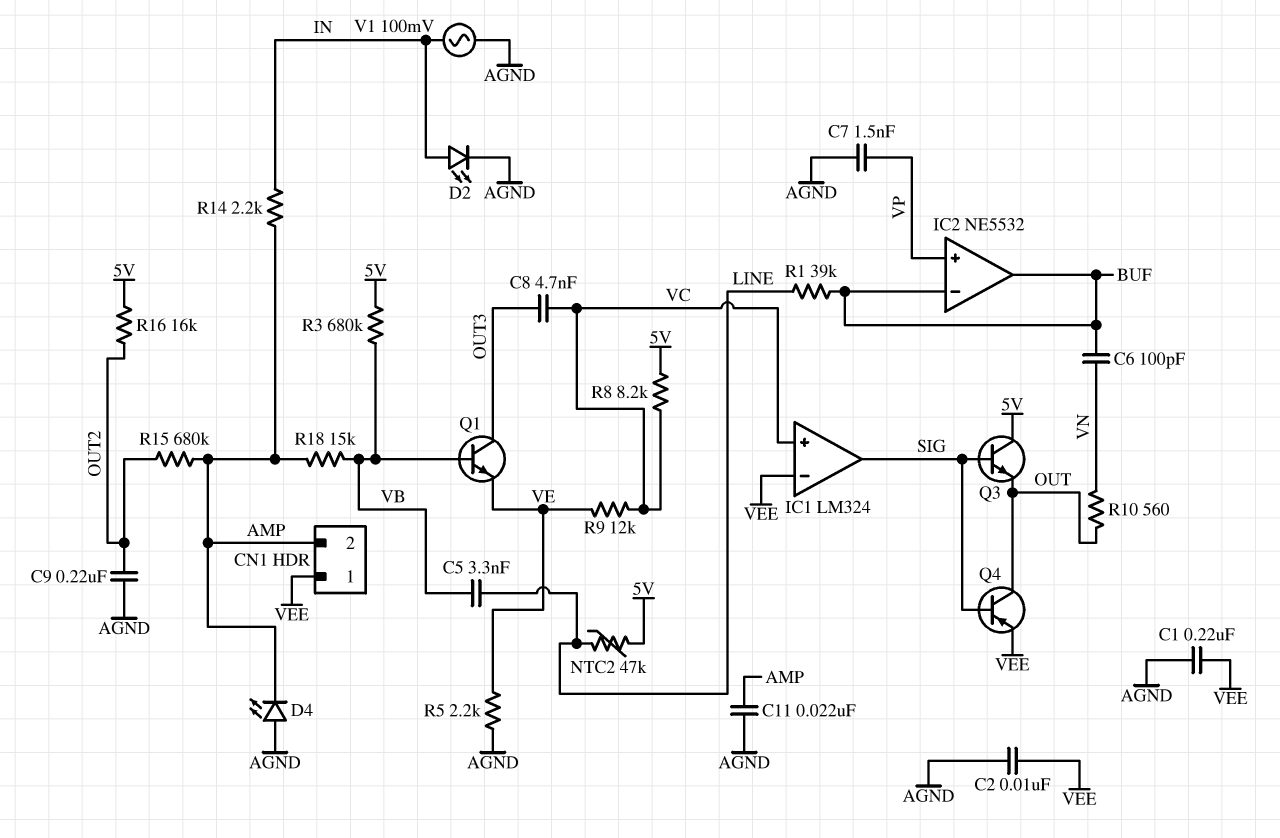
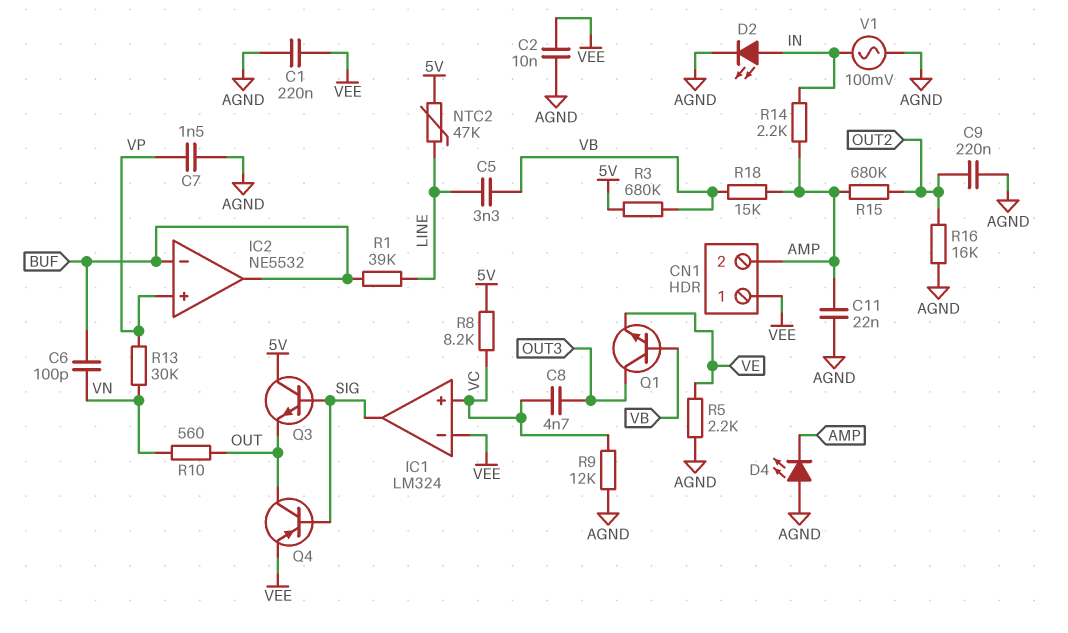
R9: 12k (VC, VE) -> 12k (AGND, VC)
R13: none -> 30k (VN, VP)
R16: 16k (5V, OUT2) -> 16k (AGND, OUT2)

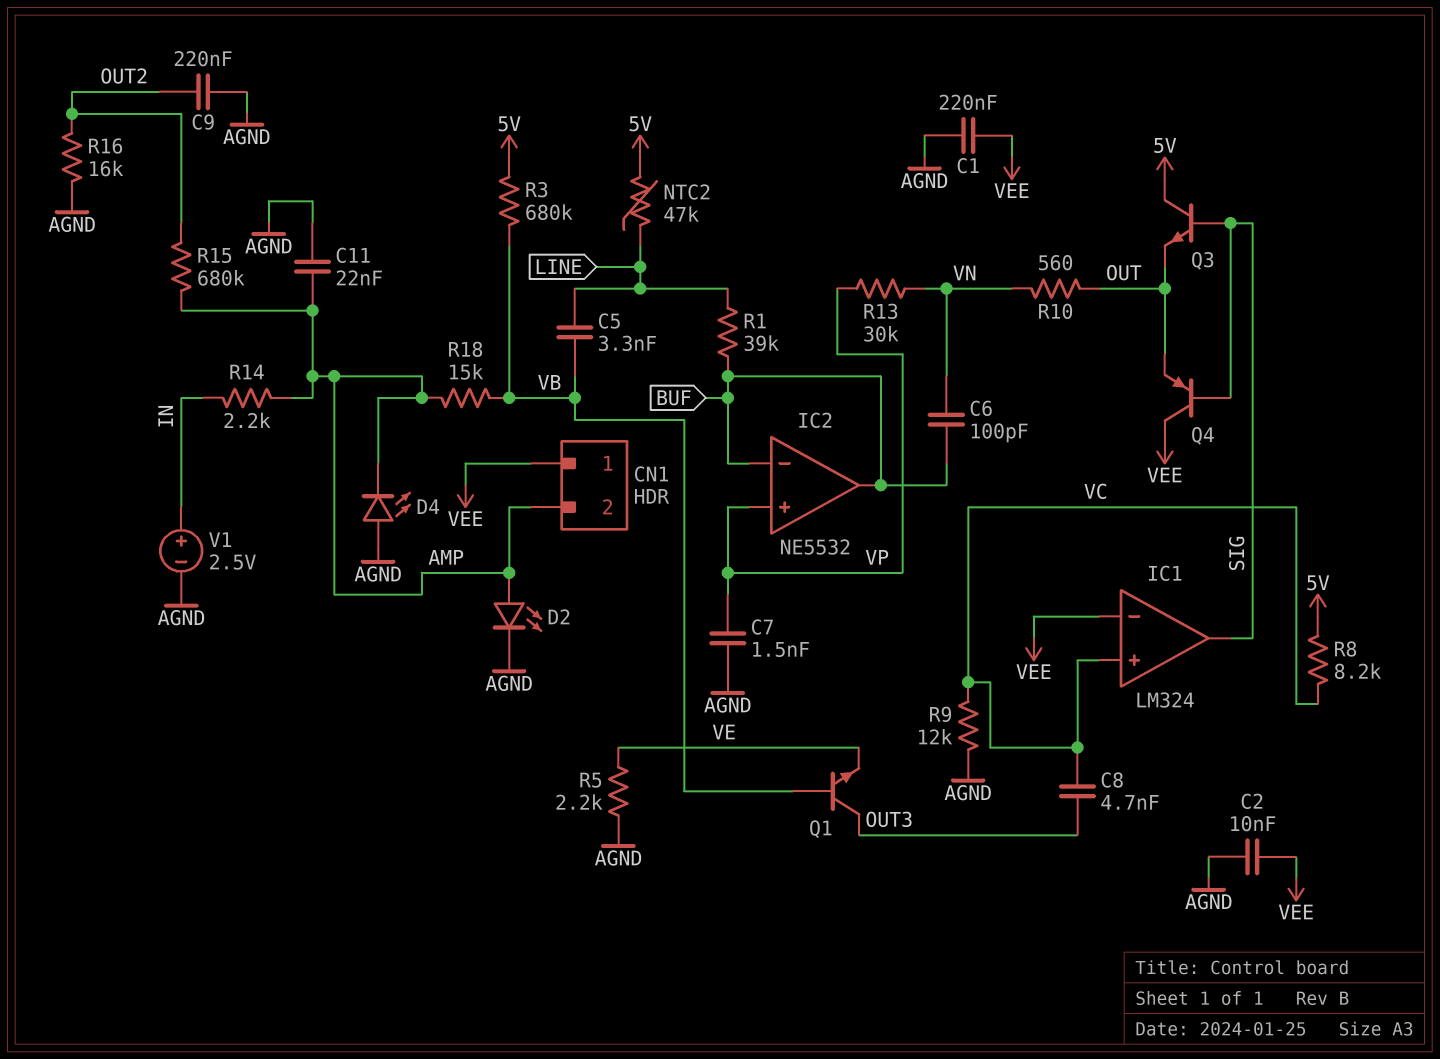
D2: LED (A IN, K AGND) -> LED (A AMP, K AGND)
Q4: PNP (B SIG, C OUT, E VEE) -> PNP (B SIG, C VEE, E OUT)
V1: AC 100mV (AGND, IN) -> 2.5V (plus IN, minus AGND)

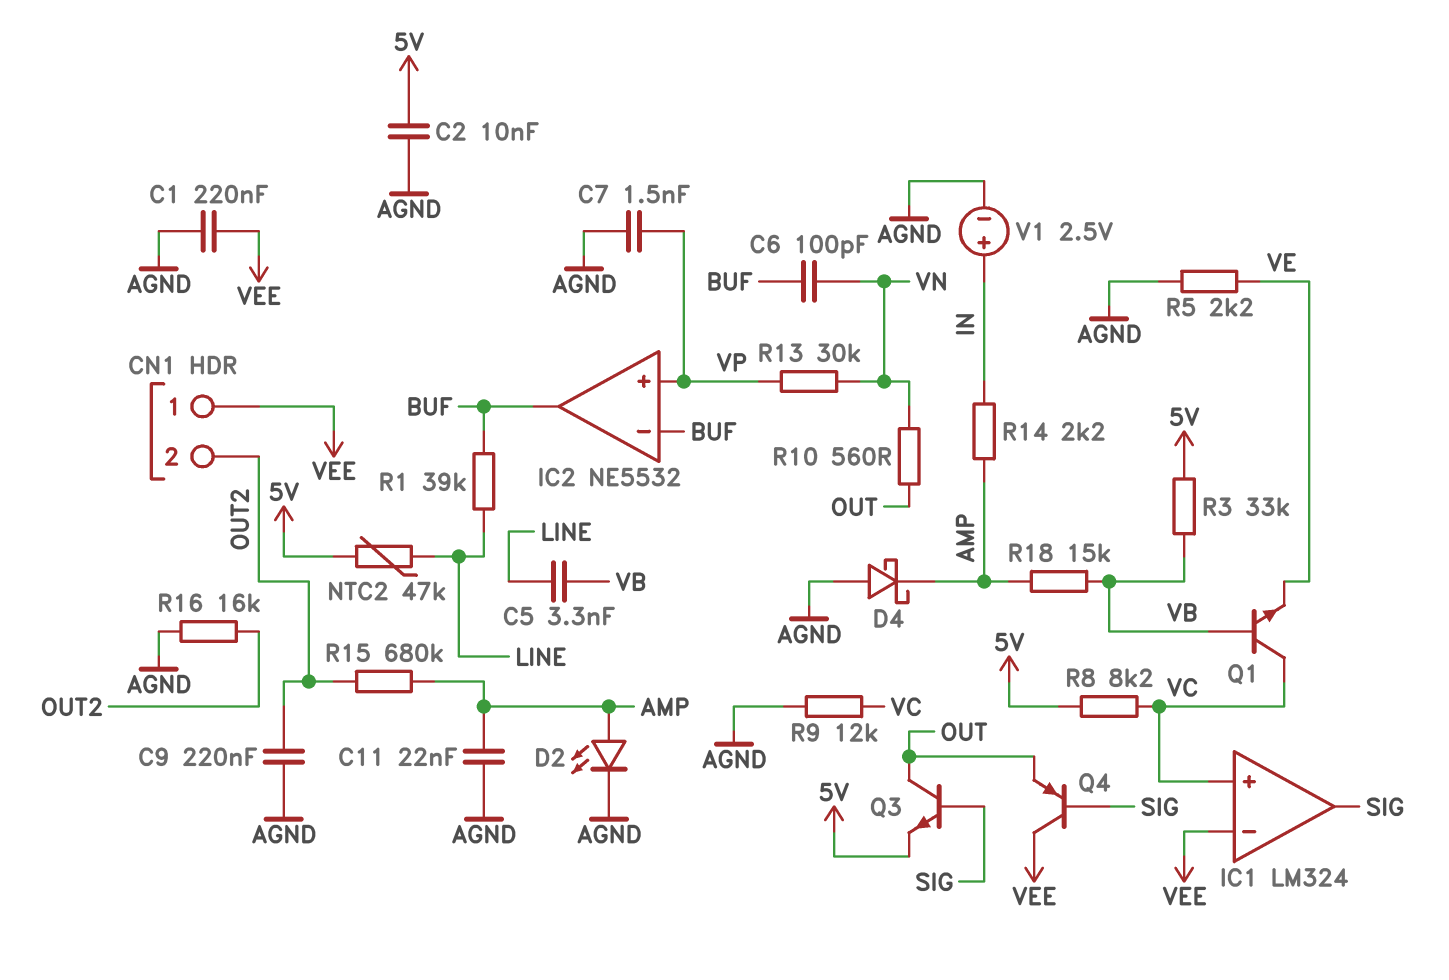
C2: 10nF (AGND, VEE) -> 10nF (5V, AGND)
C8: 4.7nF (OUT3, VC) -> none
CN1 pin 2: AMP -> OUT2
D4: LED (A AGND, K AMP) -> schottky (A AGND, K AMP)
Q1: NPN (B VB, C OUT3, E VE) -> NPN (B VB, C VC, E VE)
Q3: NPN (B SIG, C 5V, E OUT) -> NPN (B SIG, C OUT, E 5V)
R3: 680k (5V, VB) -> 33k (5V, VB)

